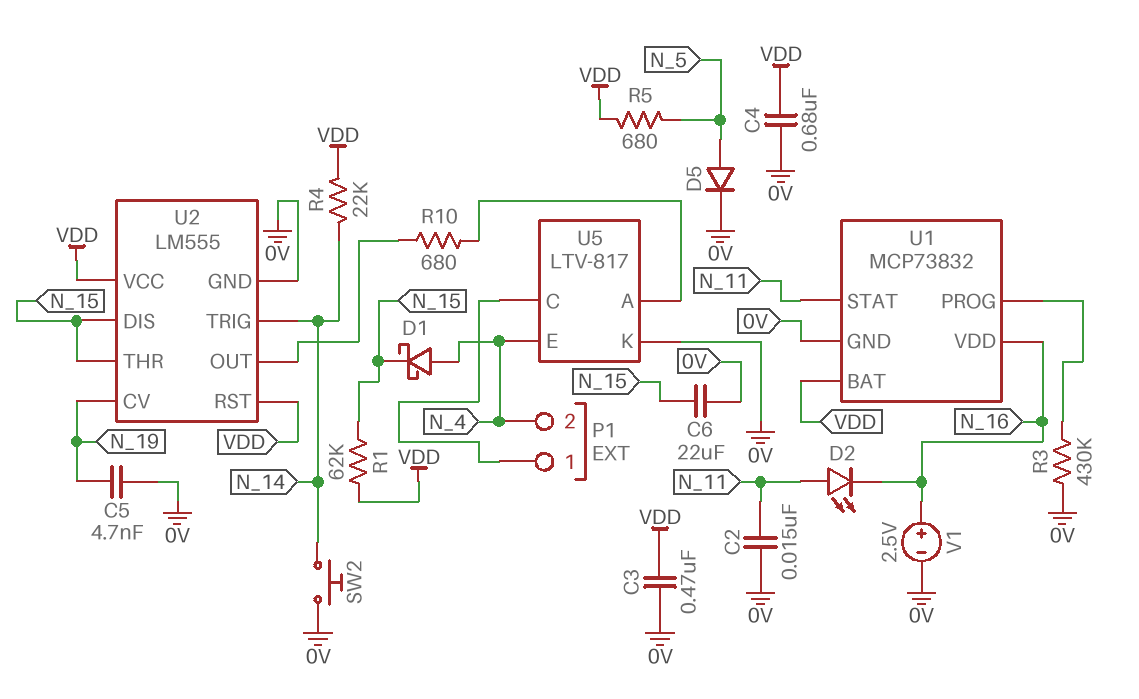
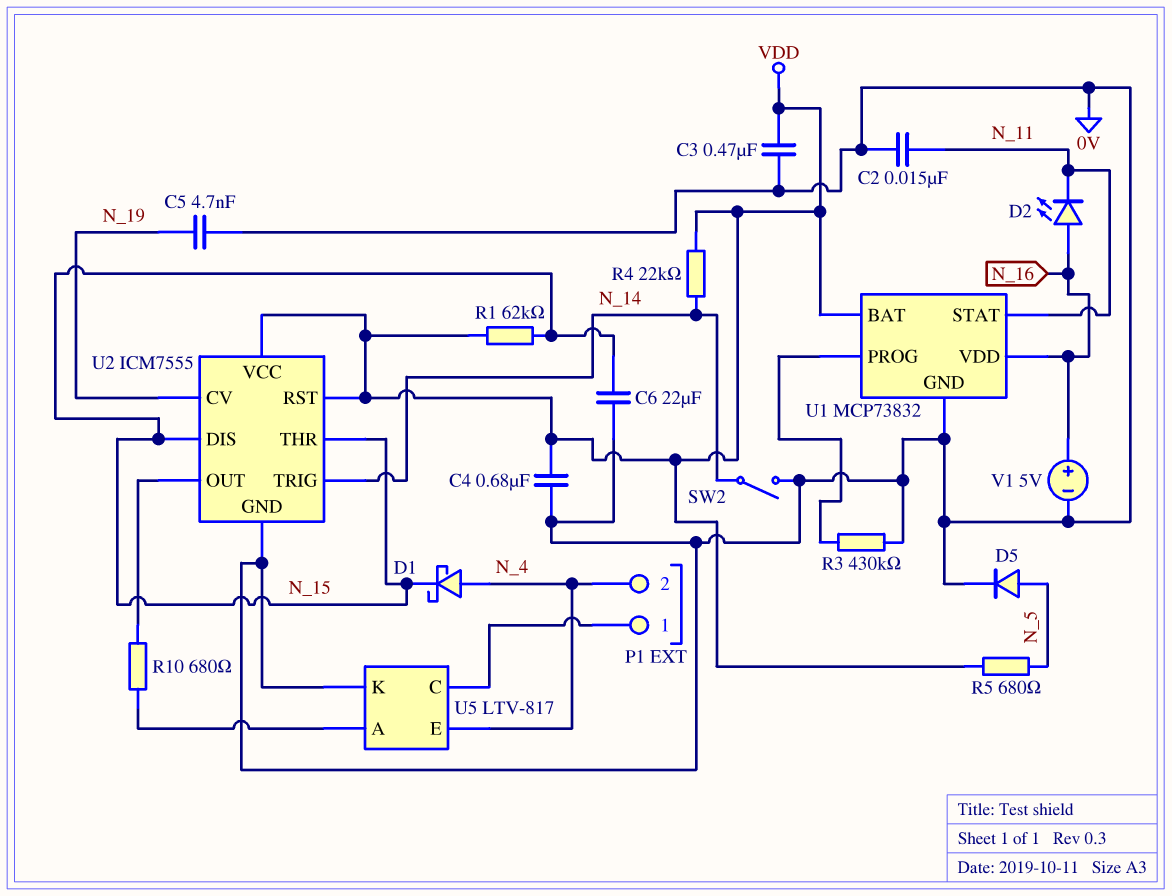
D2: LED (A N_11, K N_16) -> LED (A N_16, K N_11)
SW2: button (0V, N_14) -> switch (0V, N_14)
U2: LM555 -> ICM7555
V1: 2.5V (plus N_16, minus 0V) -> 5V (plus N_16, minus 0V)

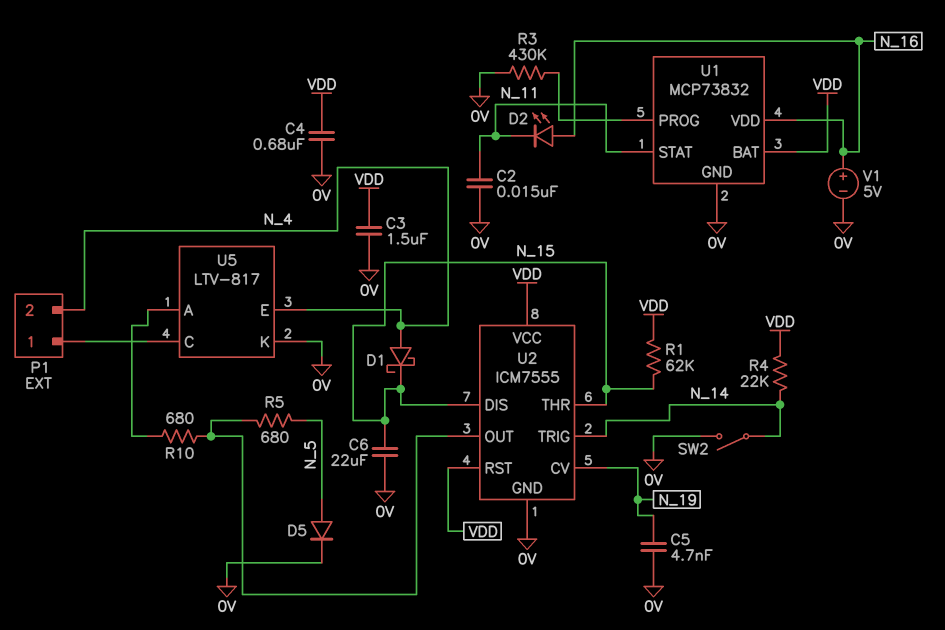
C3: 470nF (0V, VDD) -> 1.5uF (0V, VDD)
R5: 680 (N_5, VDD) -> 680 (N_5, U2/OUT)

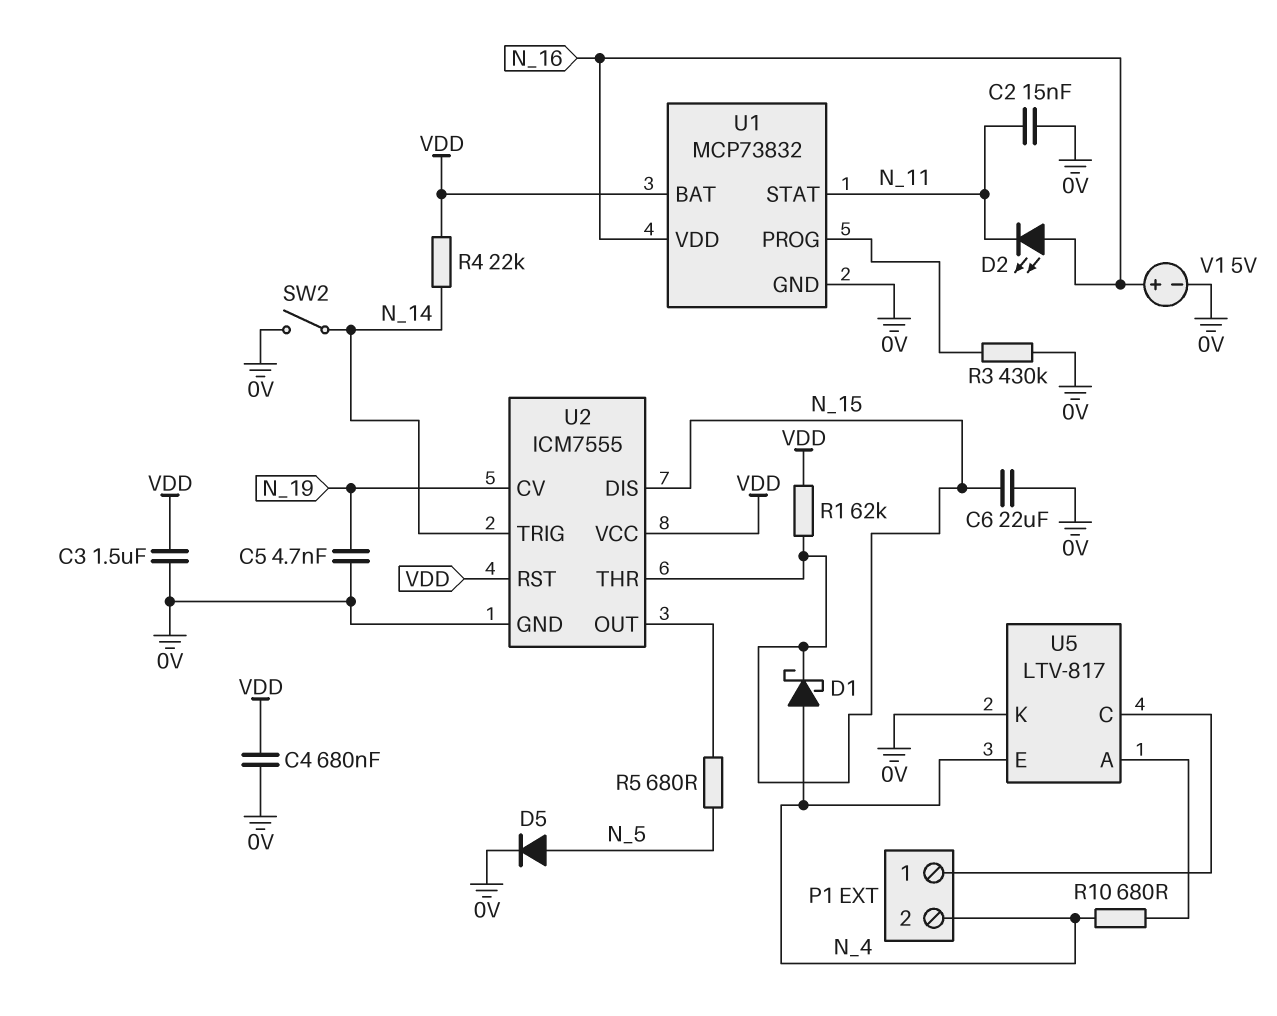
R10: 680 (U2/OUT, U5/A) -> 680 (N_4, U5/A)

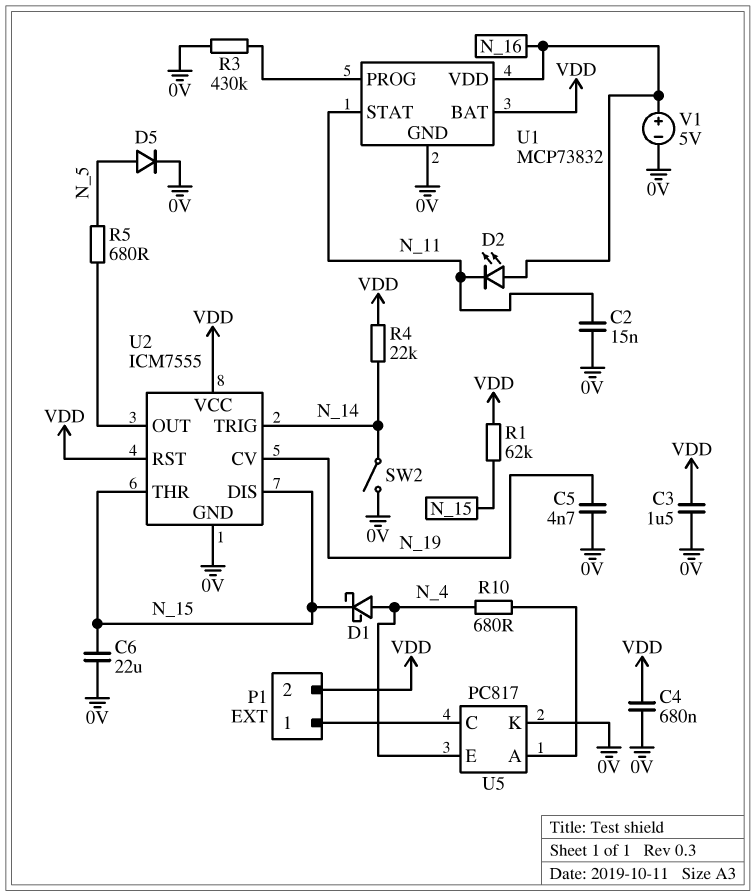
P1 pin 2: N_4 -> VDD
U5: LTV-817 -> PC817

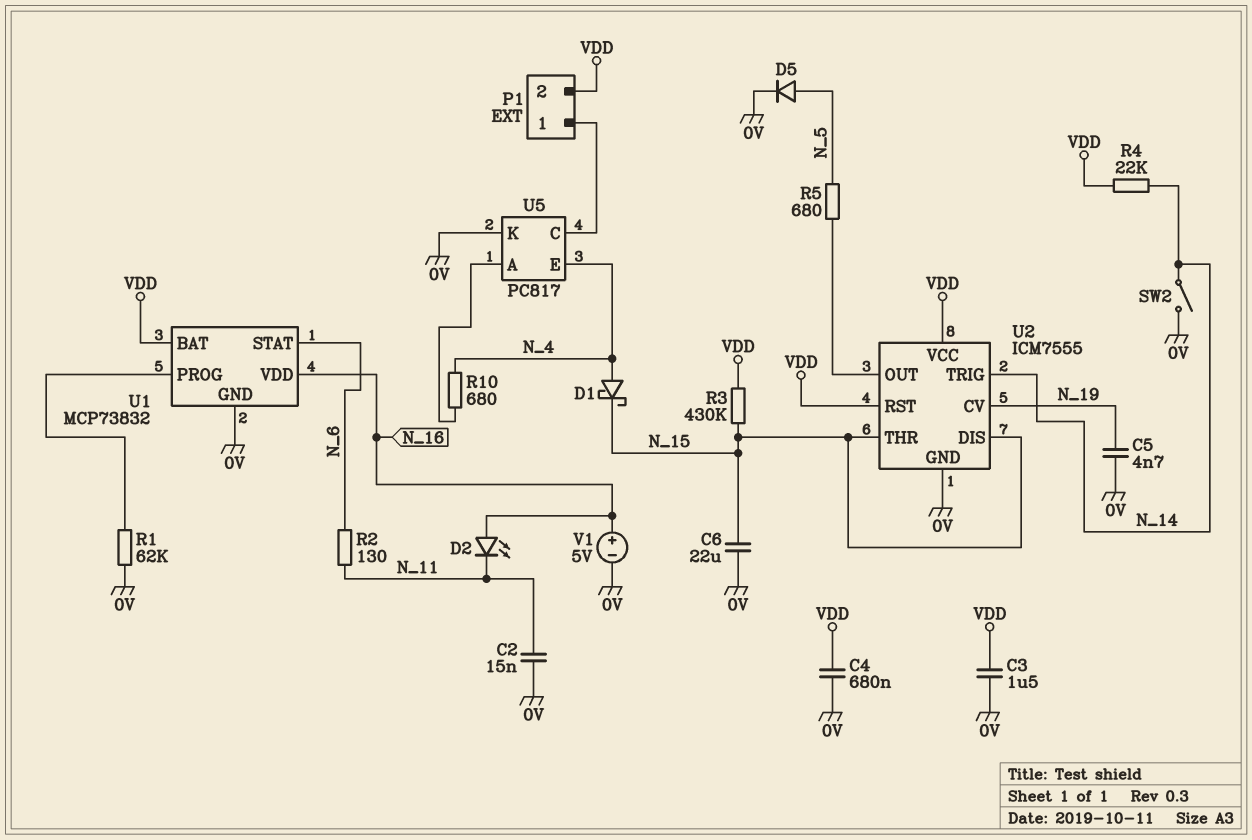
R1: 62k (N_15, VDD) -> 62k (0V, U1/PROG)
R2: none -> 130 (N_6, N_11)
R3: 430k (0V, U1/PROG) -> 430k (N_15, VDD)
U1 pin STAT: N_11 -> N_6

